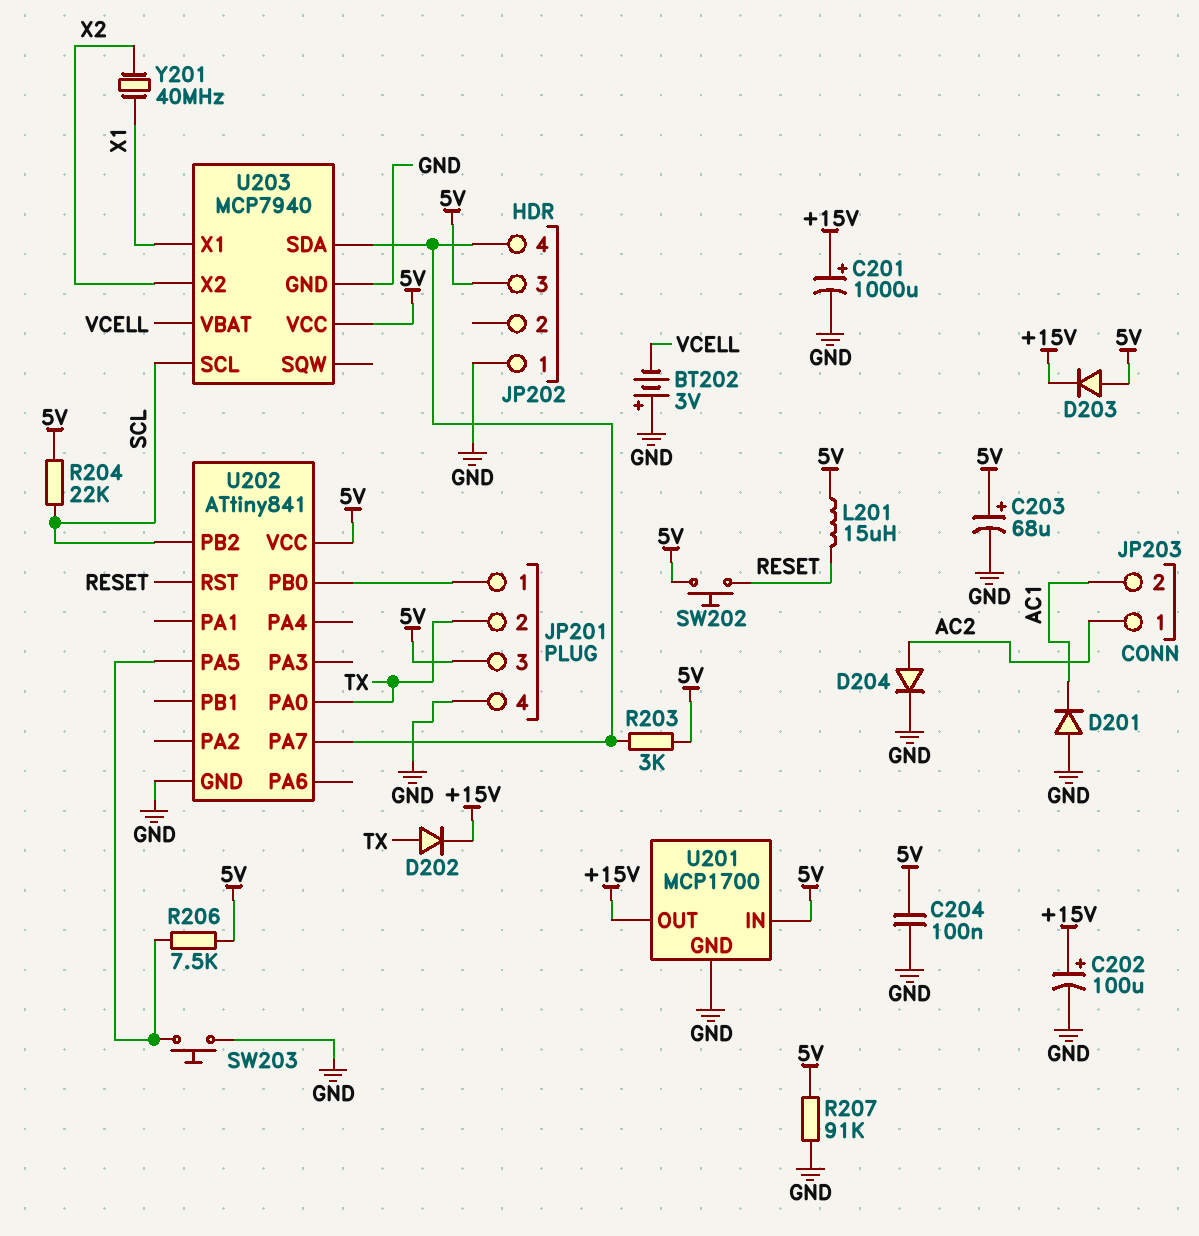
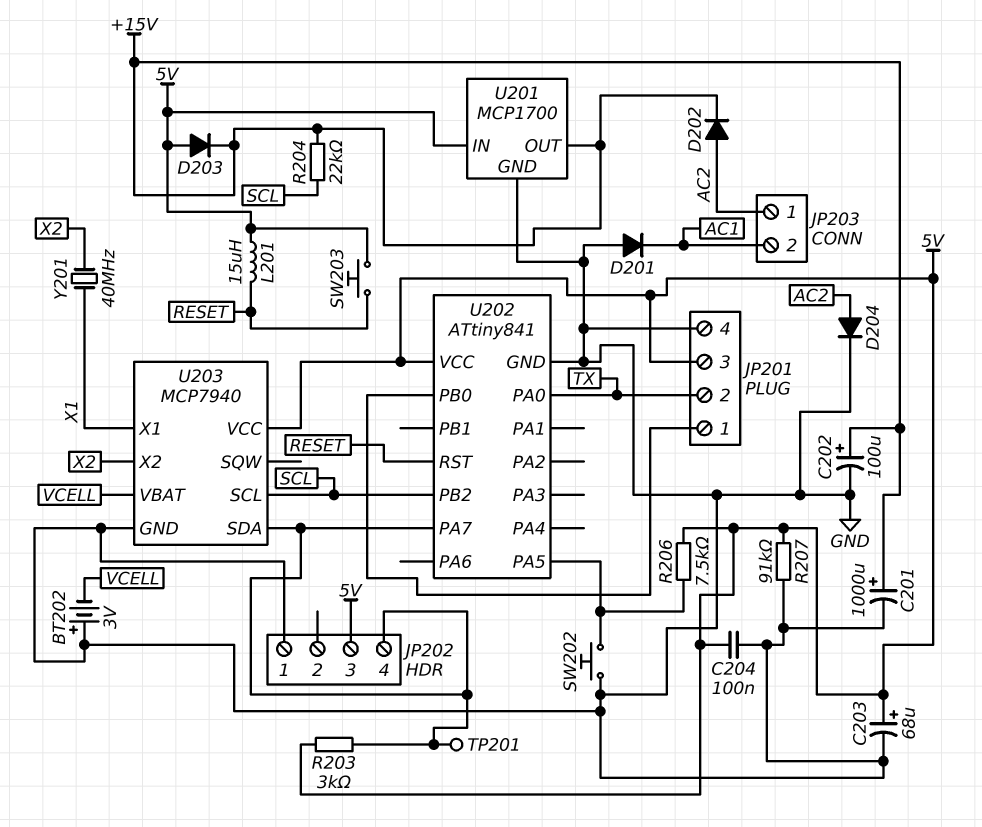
D202: diode (A TX, K +15V) -> diode (A AC2, K +15V)
R204: 22k (5V, SCL) -> 22k (+15V, SCL)
SW202: button (5V, RESET) -> button (GND, U202/PA5)
SW203: button (GND, U202/PA5) -> button (5V, RESET)
TP201: none -> test point (JP202/4)

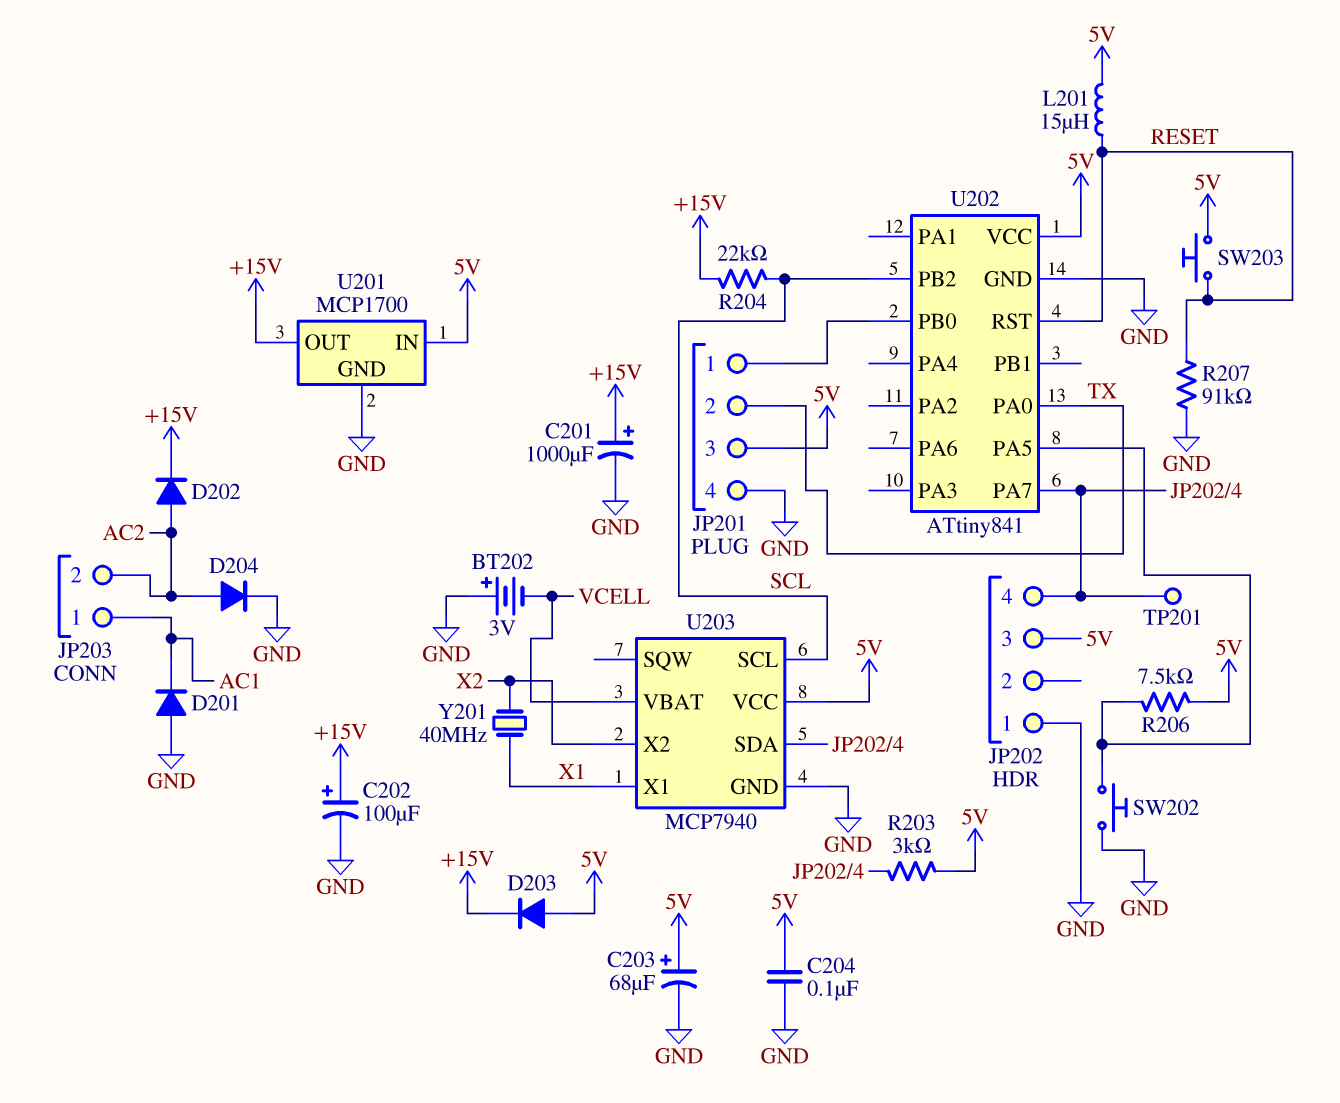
JP203 pin 1: AC2 -> AC1
JP203 pin 2: AC1 -> AC2
R207: 91k (5V, GND) -> 91k (GND, RESET)

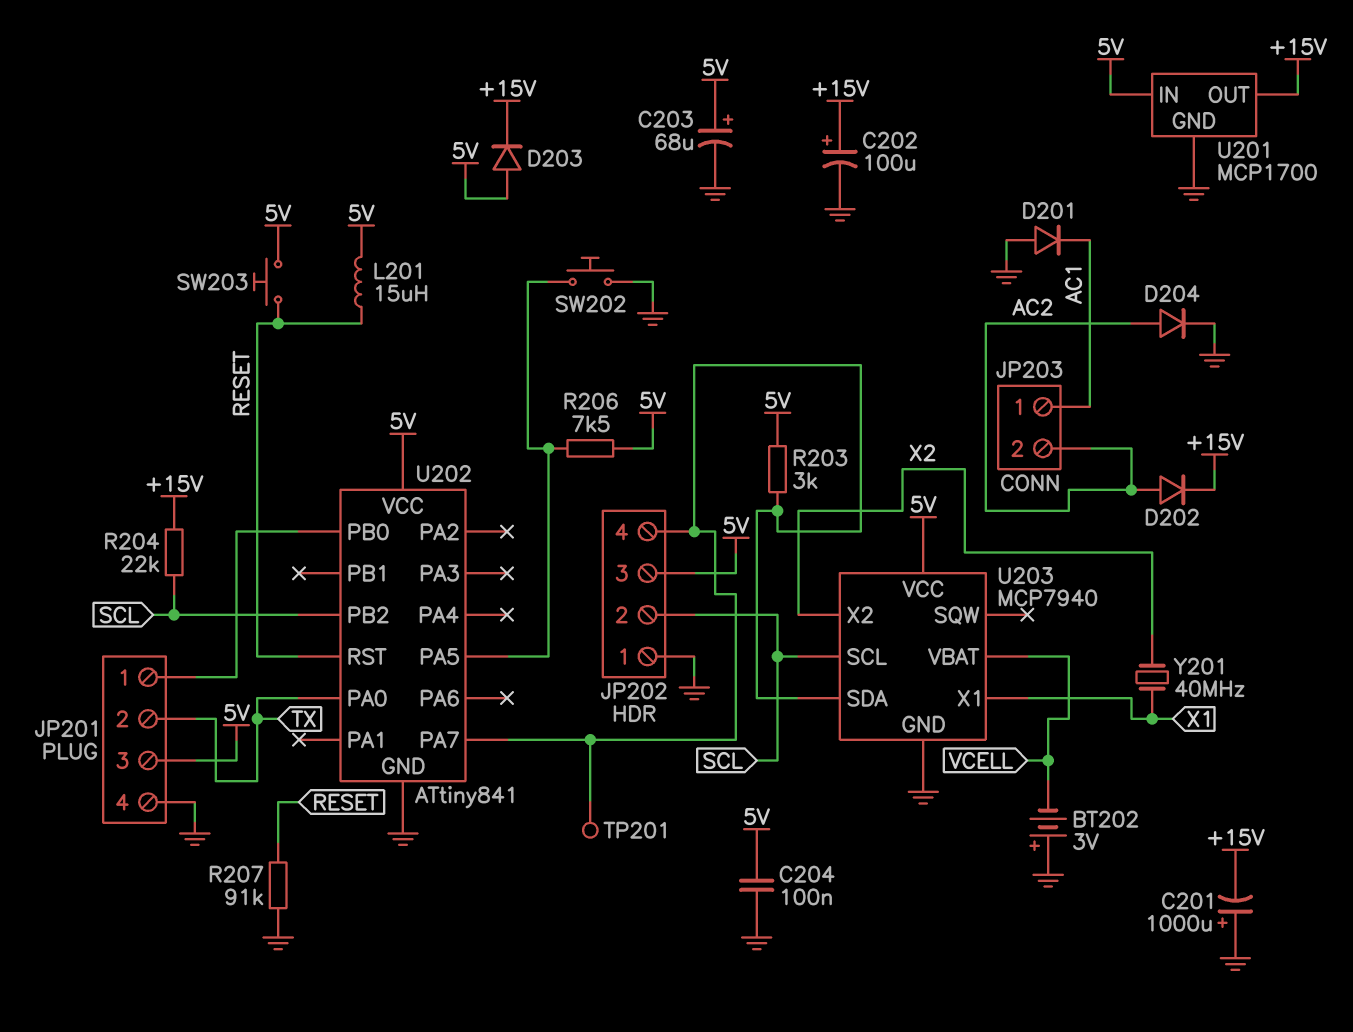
C201: 1000uF (plus +15V, minus GND) -> 1000uF (plus GND, minus +15V)
JP202 pin 2: none -> SCL

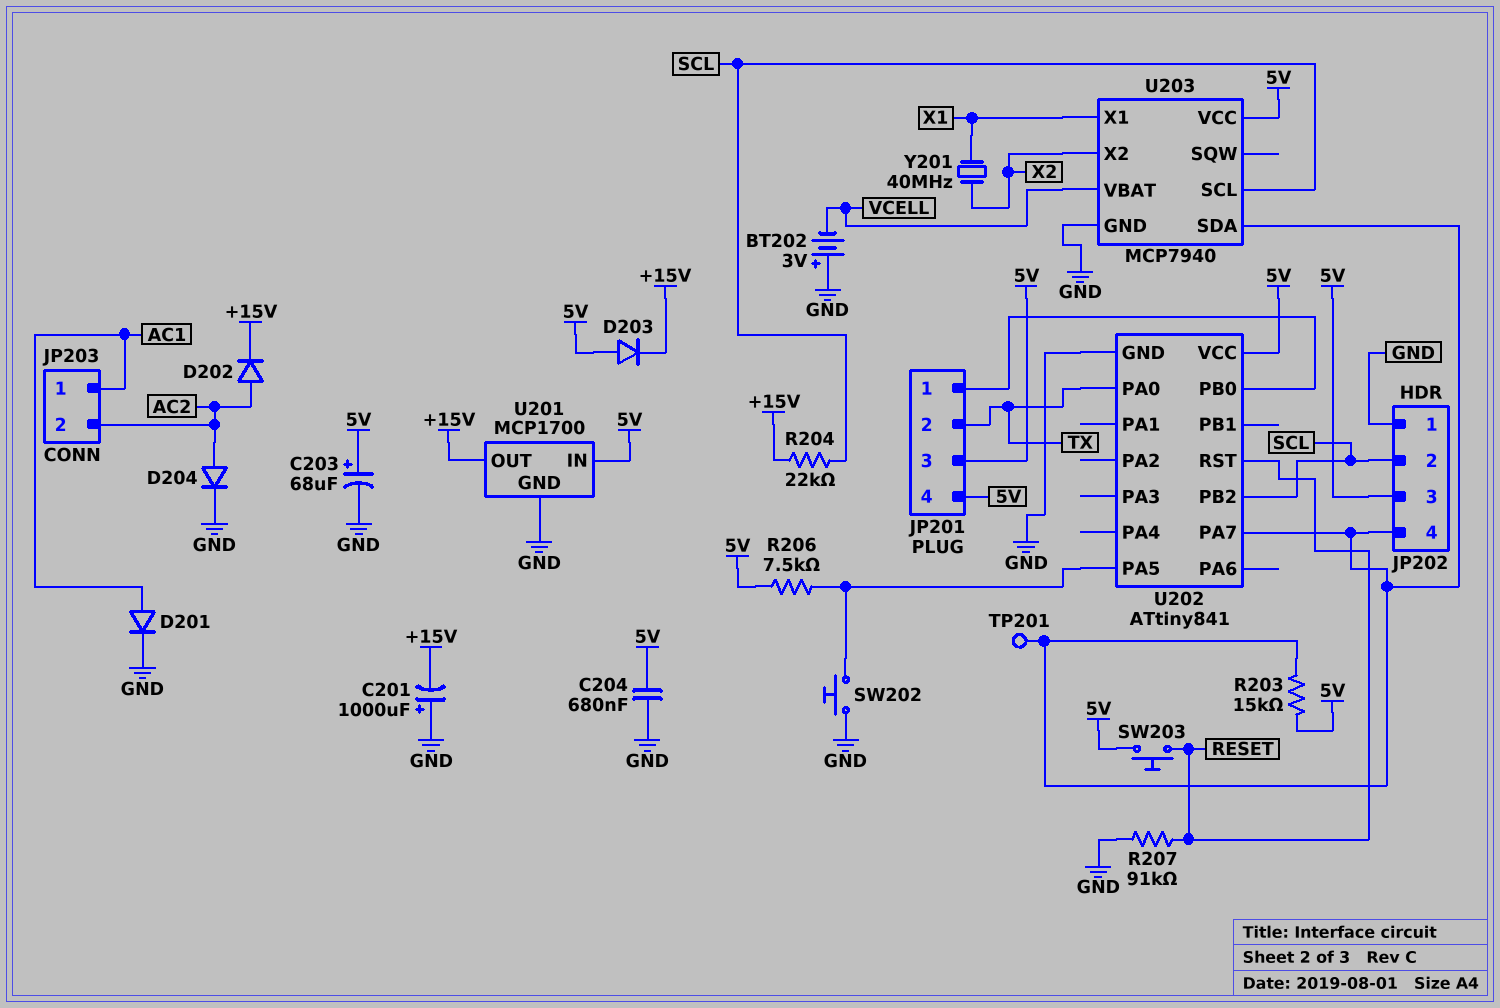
C202: 100uF (plus +15V, minus GND) -> none
C204: 100nF (5V, GND) -> 680nF (5V, GND)
D201: diode (A GND, K AC1) -> diode (A AC1, K GND)
JP201 pin 4: GND -> 5V
L201: 15uH (5V, RESET) -> none
R203: 3k (5V, JP202/4) -> 15k (5V, JP202/4)

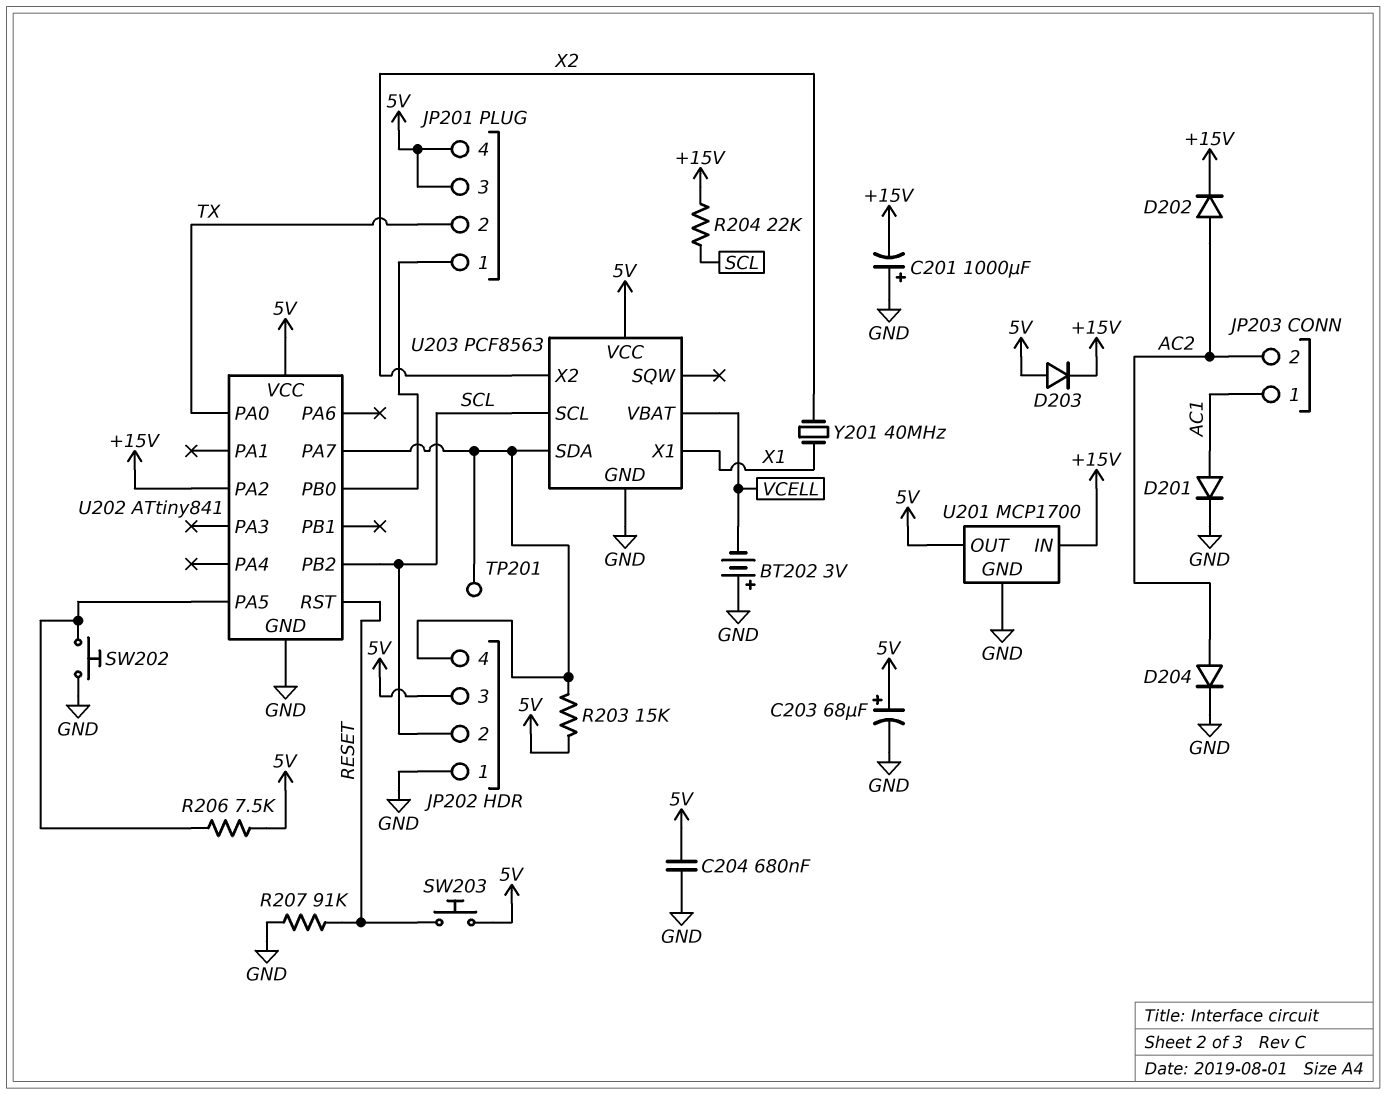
U201 pin IN: 5V -> +15V
U201 pin OUT: +15V -> 5V
U202 pin PA2: none -> +15V
U203: MCP7940 -> PCF8563

